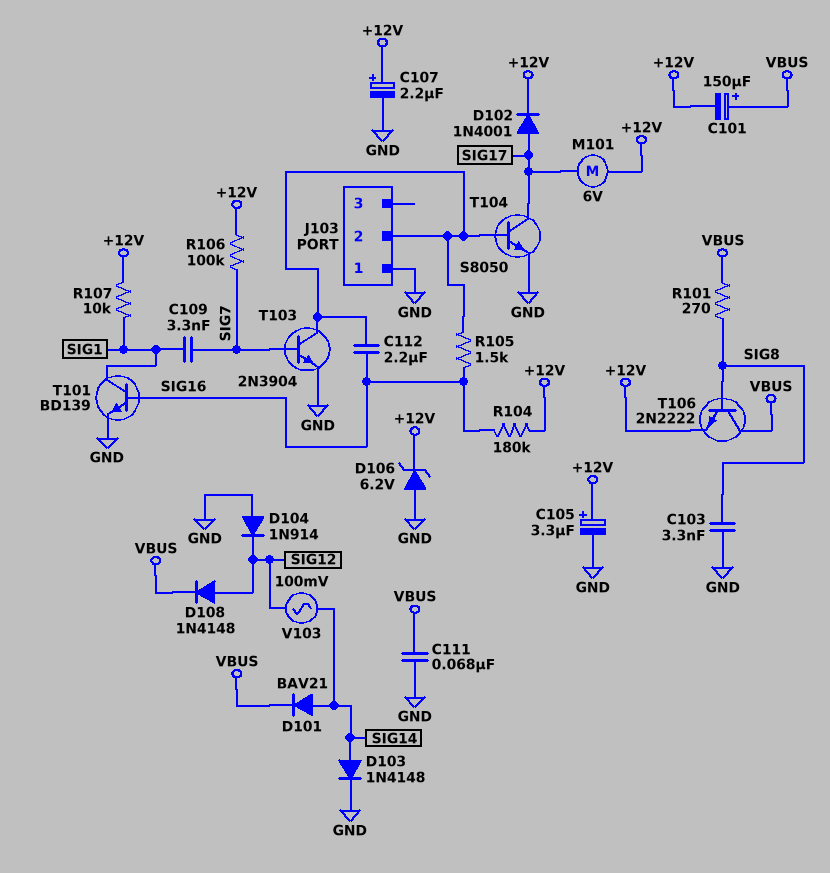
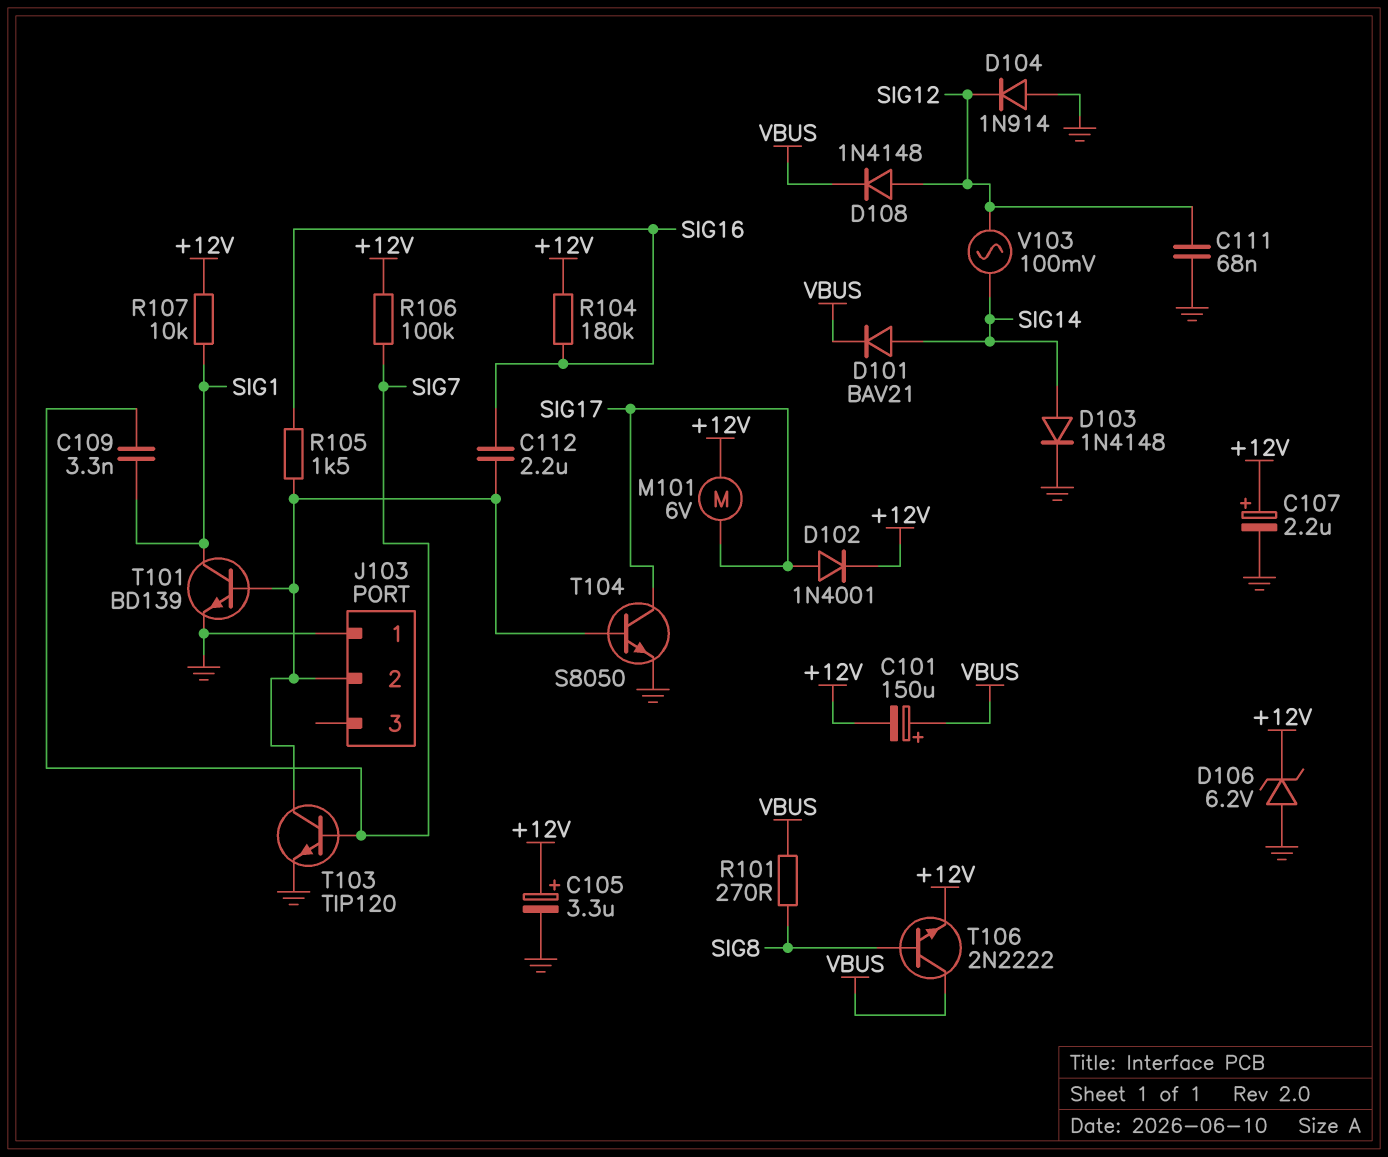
C103: 3.3nF (GND, SIG8) -> none
C111: 68nF (GND, VBUS) -> 68nF (GND, SIG12)
T101: NPN BD139 (B SIG16, C SIG1, E GND) -> NPN BD139 (B J103/2, C SIG1, E GND)
T103: NPN 2N3904 (B SIG7, C J103/2, E GND) -> NPN TIP120 (B SIG7, C J103/2, E GND)

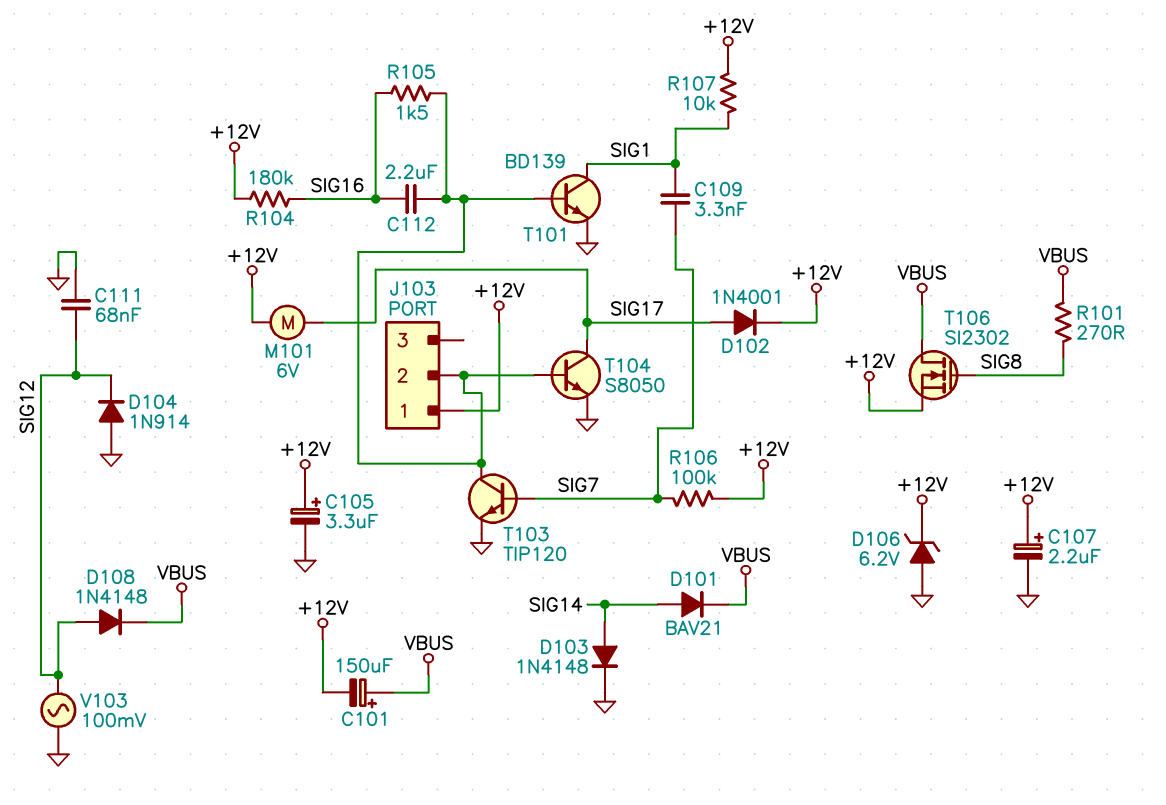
J103 pin 1: GND -> +12V
T106: NPN 2N2222 (B SIG8, C VBUS, E +12V) -> NMOS SI2302 (G SIG8, D VBUS, S +12V)
V103: AC 100mV (SIG12, SIG14) -> AC 100mV (GND, SIG12)

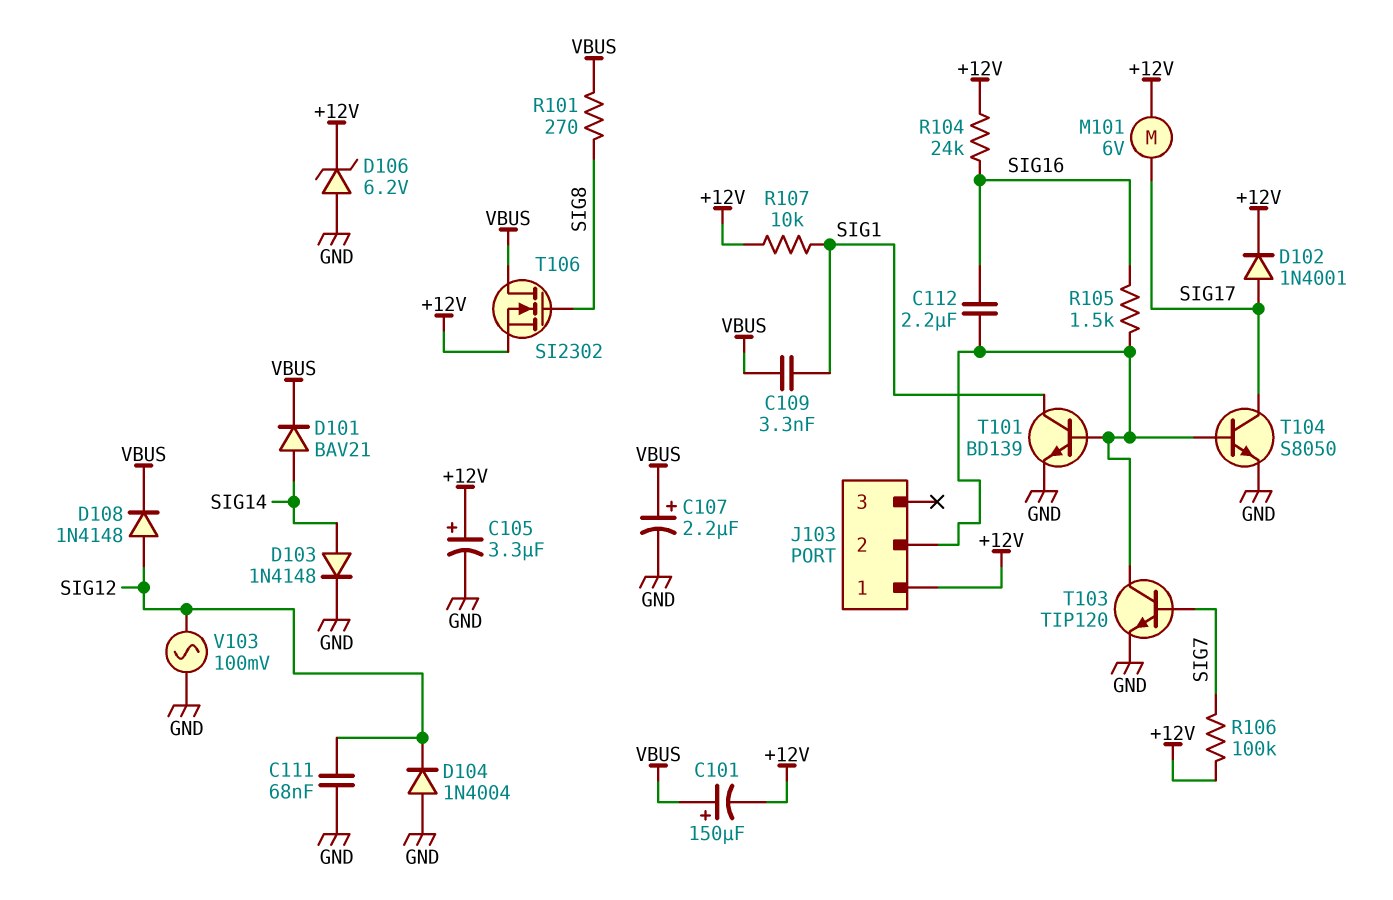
C107: 2.2uF (plus +12V, minus GND) -> 2.2uF (plus VBUS, minus GND)
C109: 3.3nF (SIG1, SIG7) -> 3.3nF (SIG1, VBUS)
D104: diode 1N914 (A GND, K SIG12) -> diode 1N4004 (A GND, K SIG12)
R104: 180k (+12V, SIG16) -> 24k (+12V, SIG16)

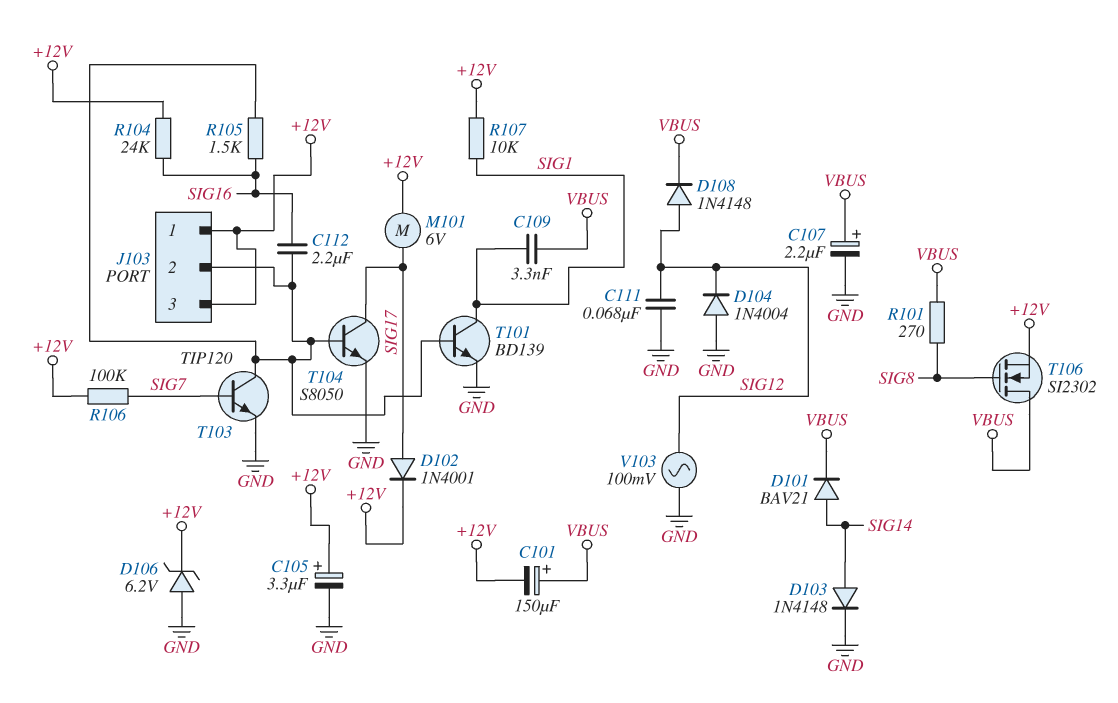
J103 pin 3: none -> +12V

